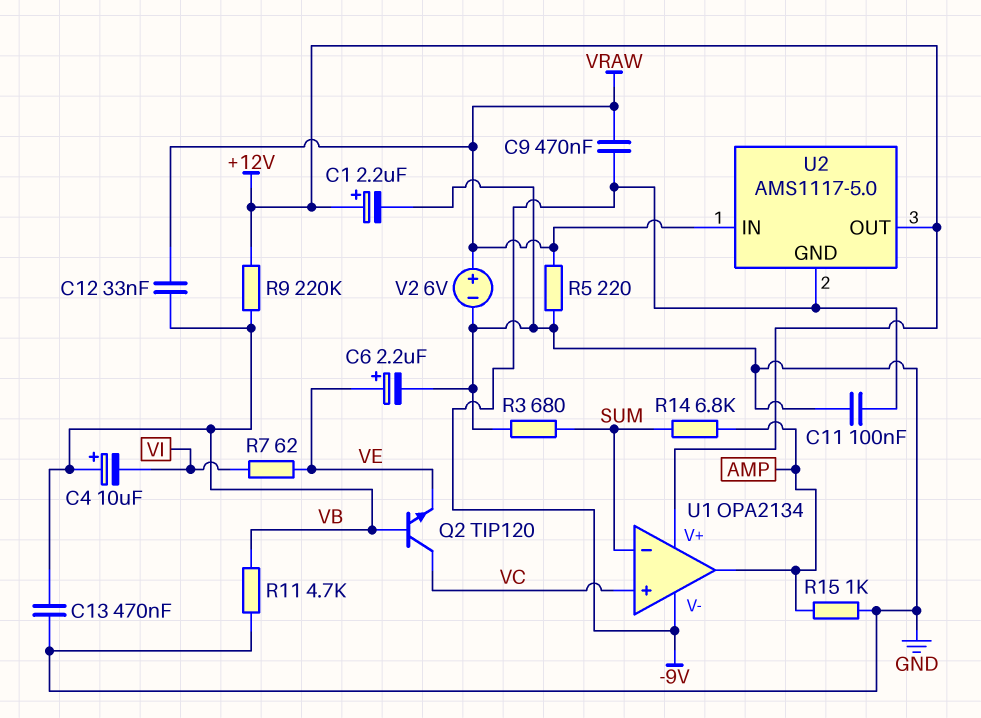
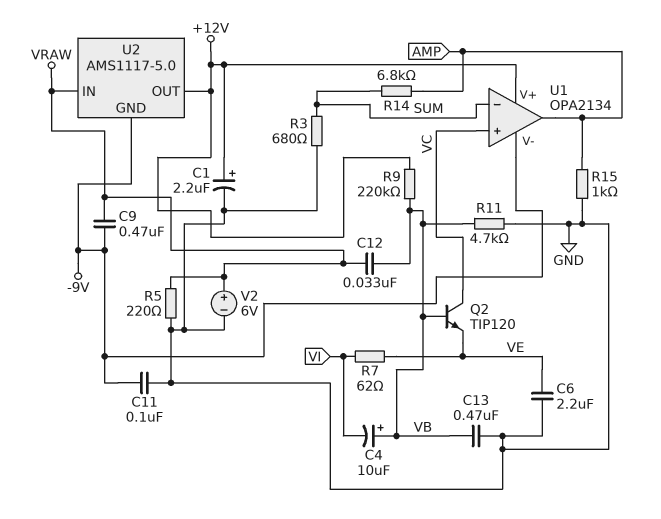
C6: 2.2uF (plus VE, minus GND) -> 2.2uF (GND, VE)

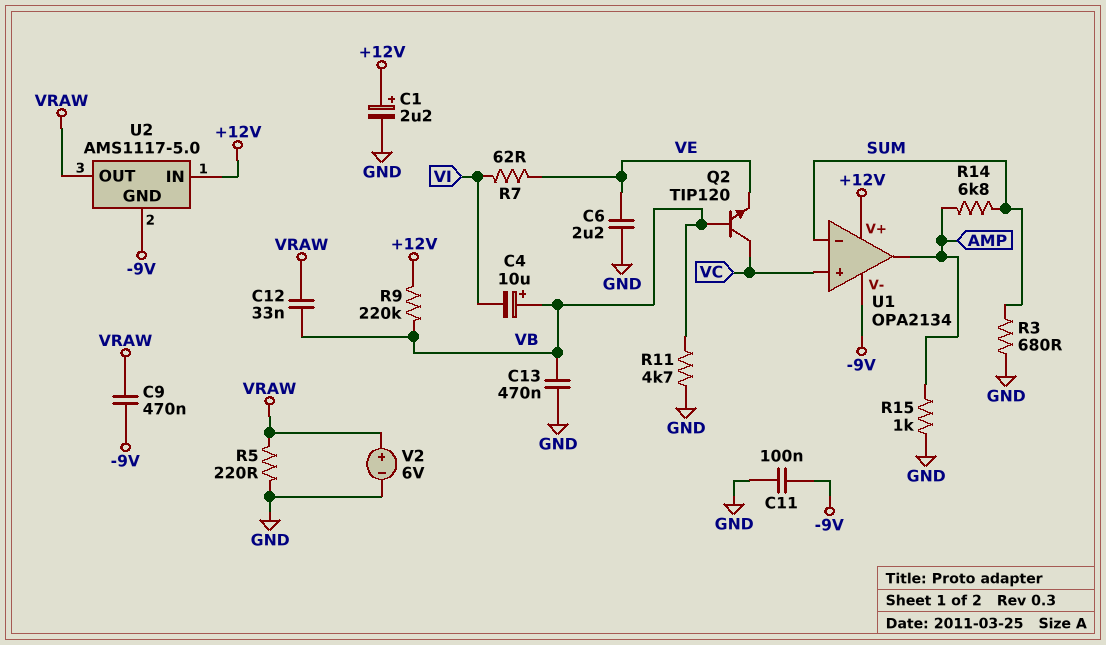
U2 pin IN: VRAW -> +12V
U2 pin OUT: +12V -> VRAW

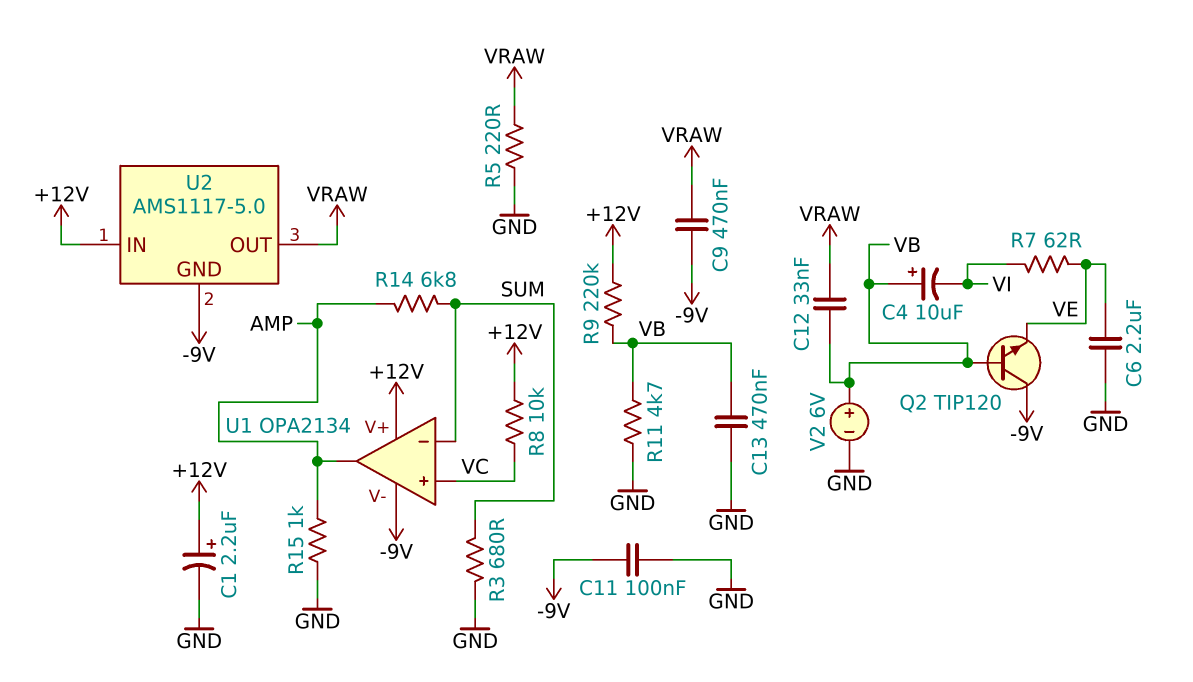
Q2: NPN TIP120 (B VB, C VC, E VE) -> NPN TIP120 (B VB, C -9V, E VE)
R8: none -> 10k (+12V, VC)
V2: 6V (plus VRAW, minus GND) -> 6V (plus VB, minus GND)

